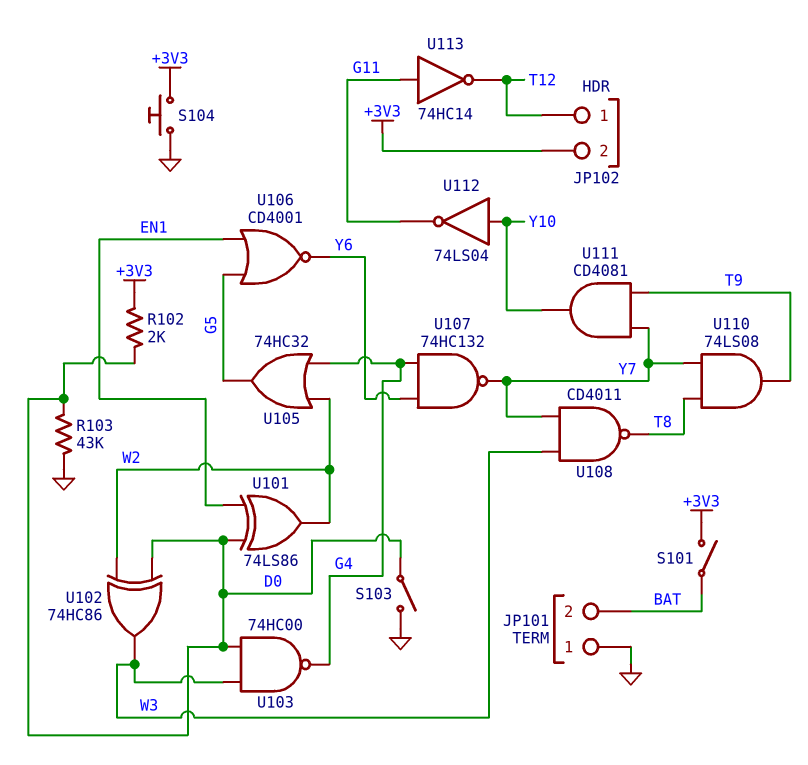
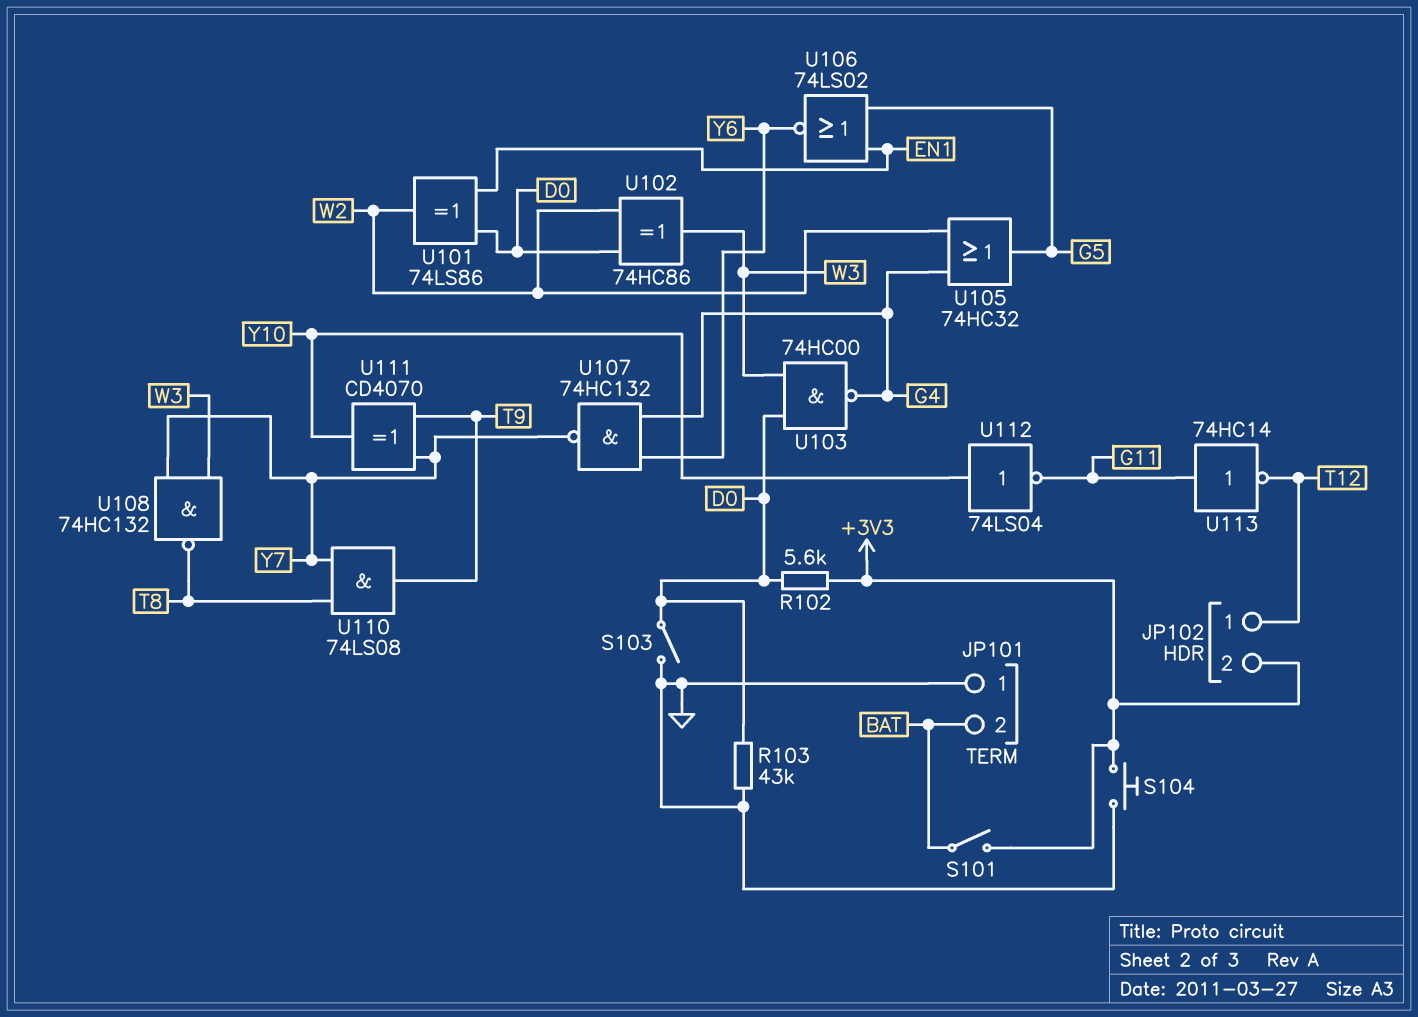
R102: 2k (+3V3, D0) -> 5.6k (+3V3, D0)
U106: NOR CD4001 (in EN1, in G5, out Y6) -> NOR 74LS02 (in EN1, in G5, out Y6)
U108: NAND CD4011 (in W3, in Y7, out T8) -> NAND 74HC132 (in W3, in Y7, out T8)
U111: AND CD4081 (in T9, in Y7, out Y10) -> XOR CD4070 (in T9, in Y7, out Y10)

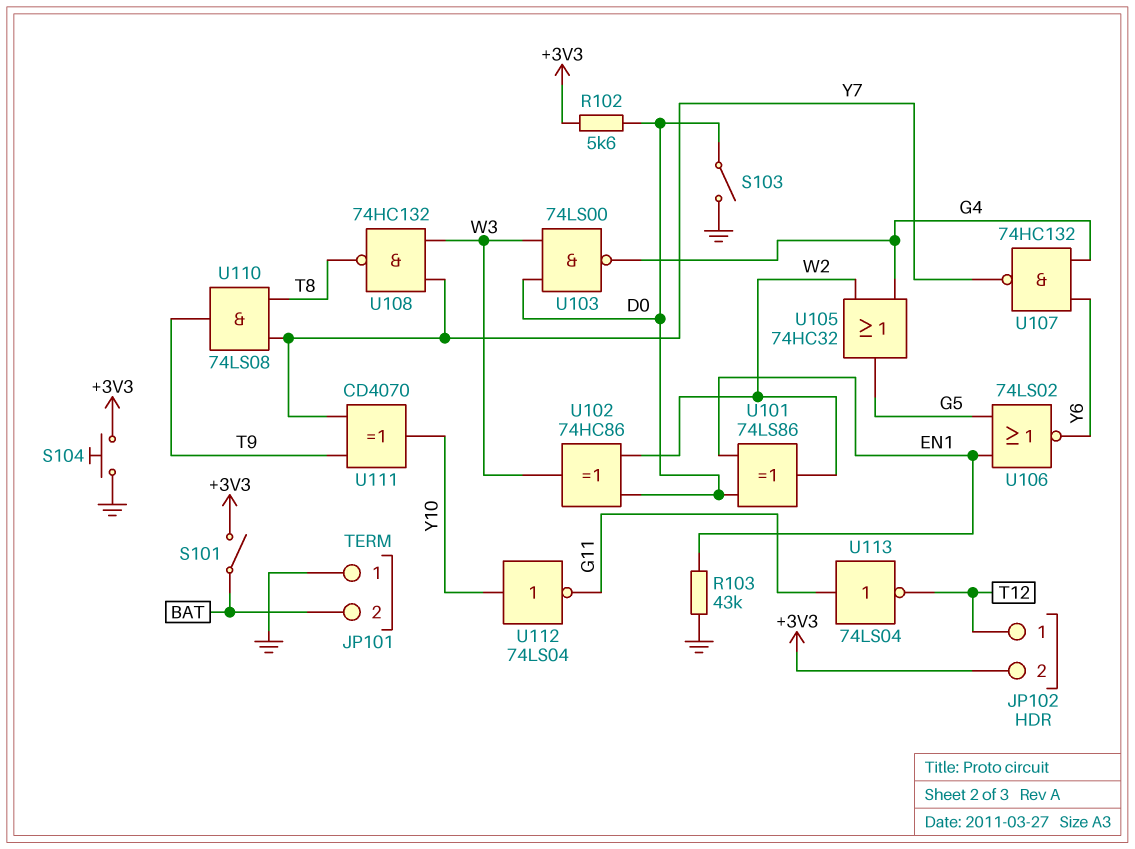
R103: 43k (D0, GND) -> 43k (EN1, GND)
U103: NAND 74HC00 (in D0, in W3, out G4) -> NAND 74LS00 (in D0, in W3, out G4)
U113: NOT 74HC14 (in G11, out T12) -> NOT 74LS04 (in G11, out T12)

